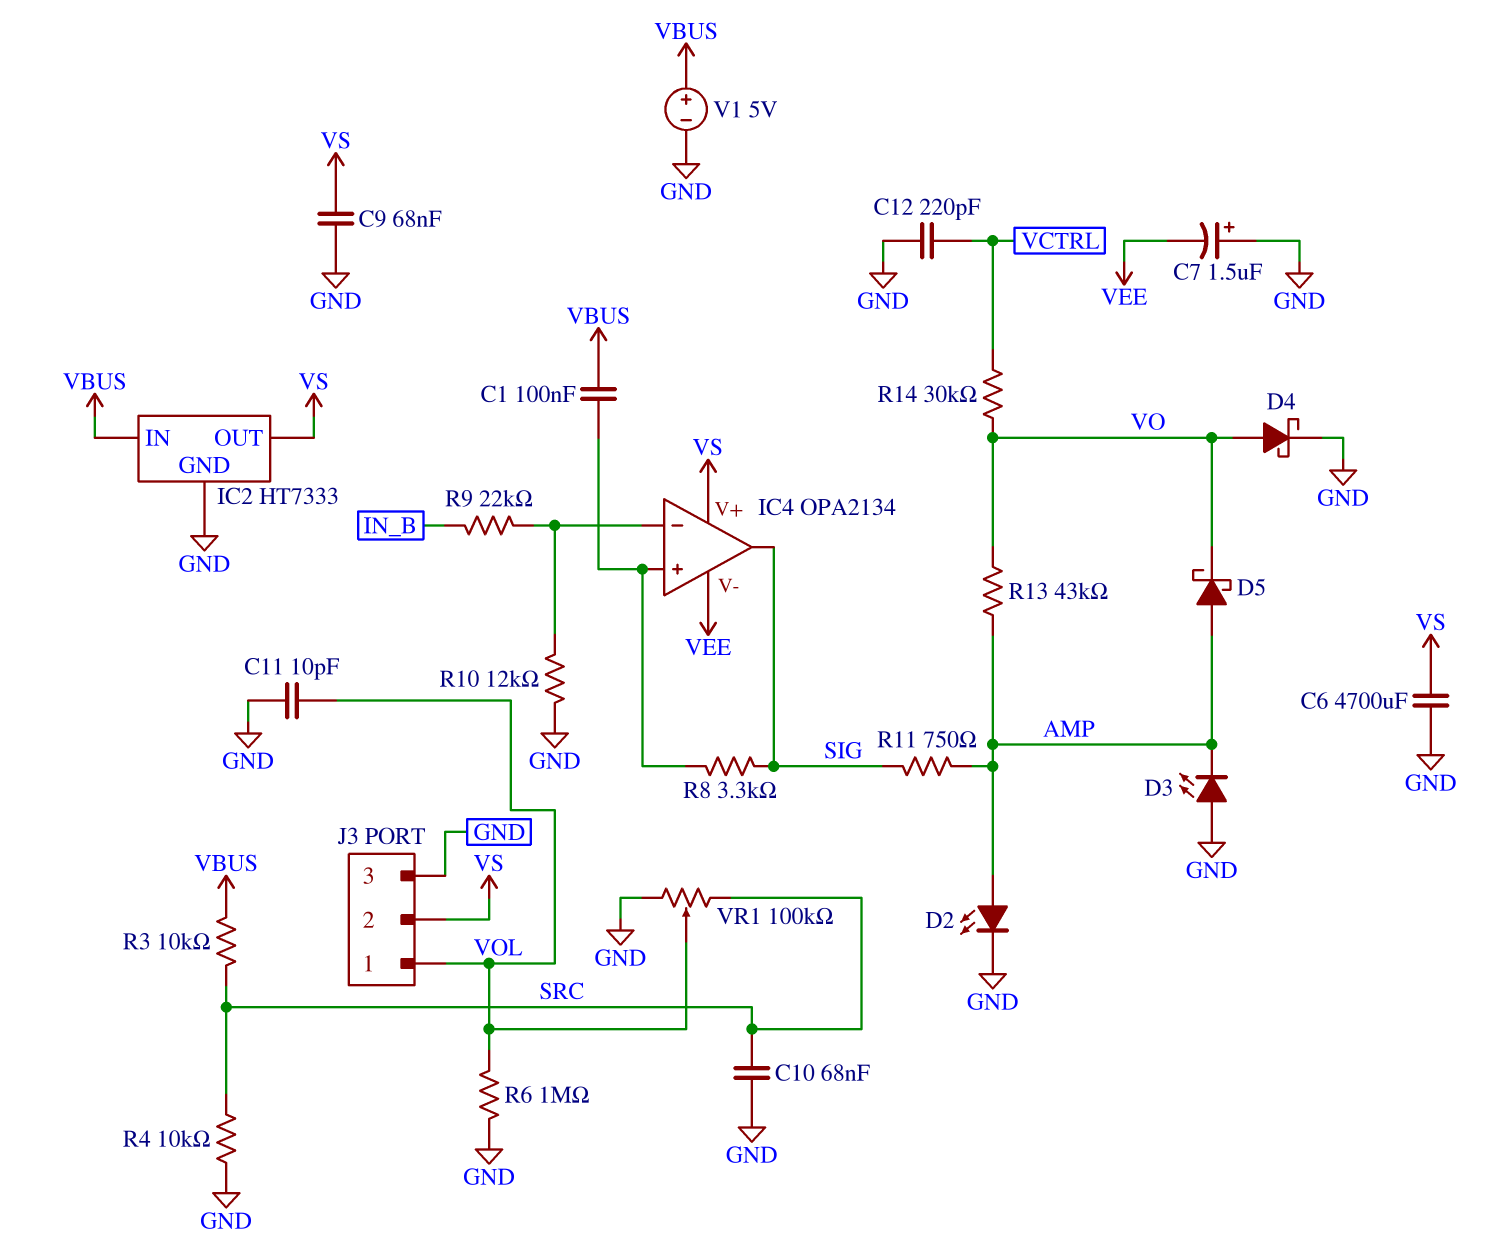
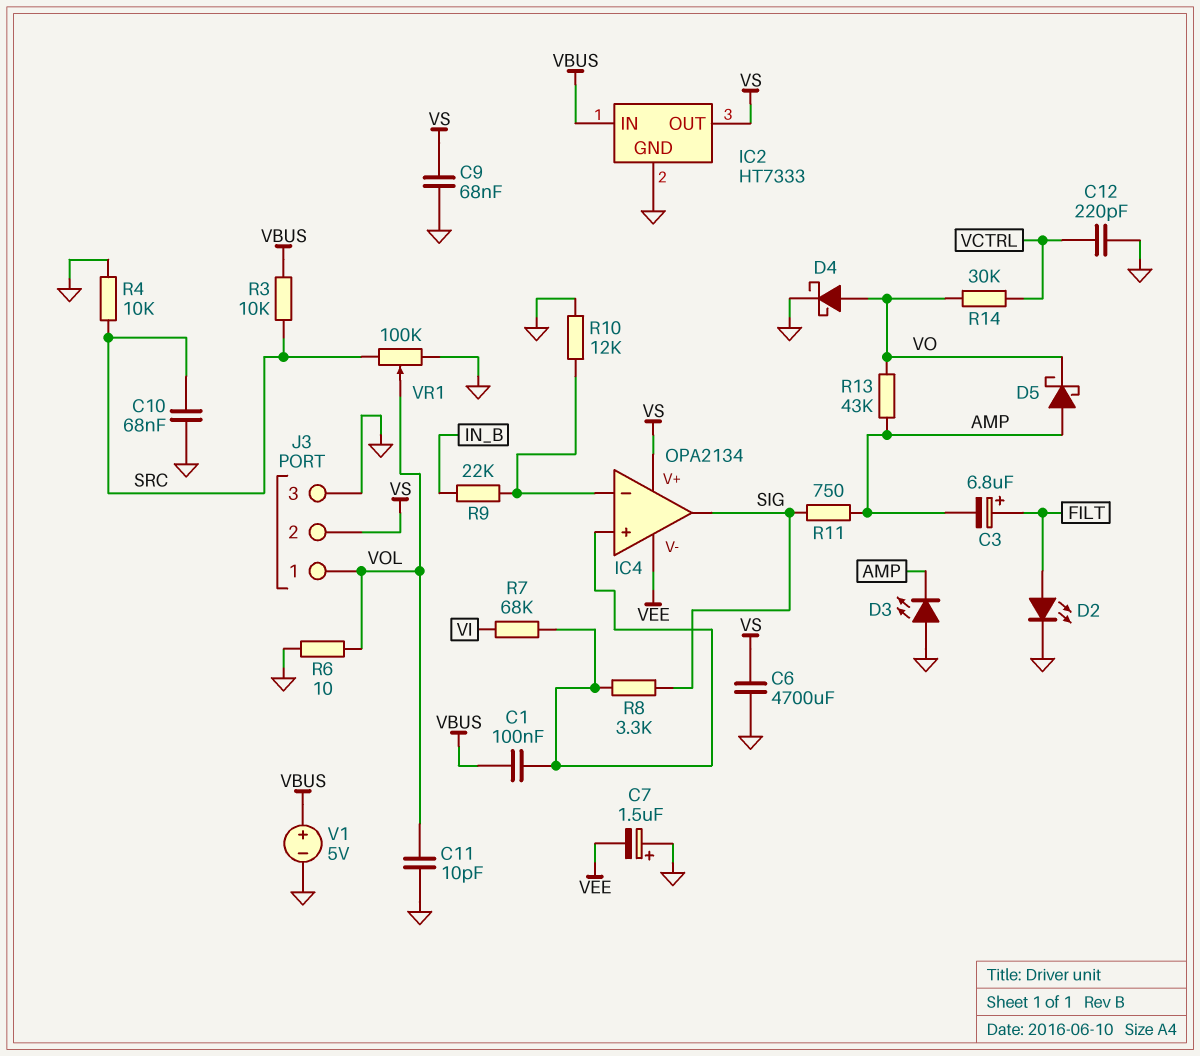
C3: none -> 6.8uF (plus FILT, minus AMP)
D2: LED (A AMP, K GND) -> LED (A FILT, K GND)
R6: 1M (GND, VOL) -> 10 (GND, VOL)
R7: none -> 68k (IC4/in+, VI)

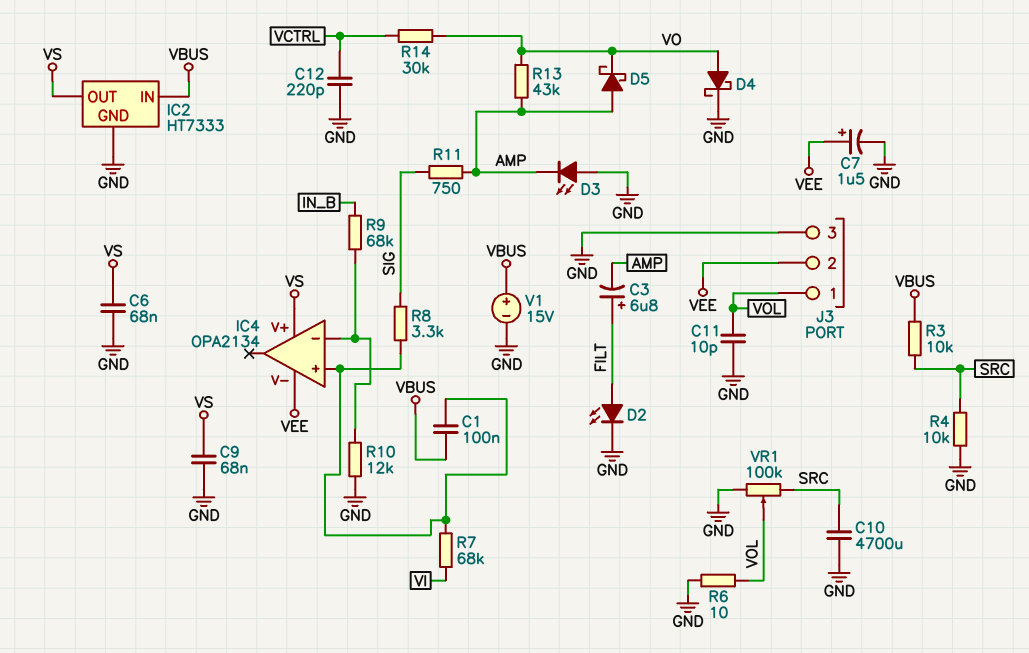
C6: 4700uF (GND, VS) -> 68nF (GND, VS)
C7: 1.5uF (plus GND, minus VEE) -> 1.5uF (plus VEE, minus GND)
C10: 68nF (GND, SRC) -> 4700uF (GND, SRC)
IC4 pin out: SIG -> none
J3 pin 2: VS -> VEE
R9: 22k (IC4/in-, IN_B) -> 68k (IC4/in-, IN_B)
V1: 5V (plus VBUS, minus GND) -> 15V (plus VBUS, minus GND)

